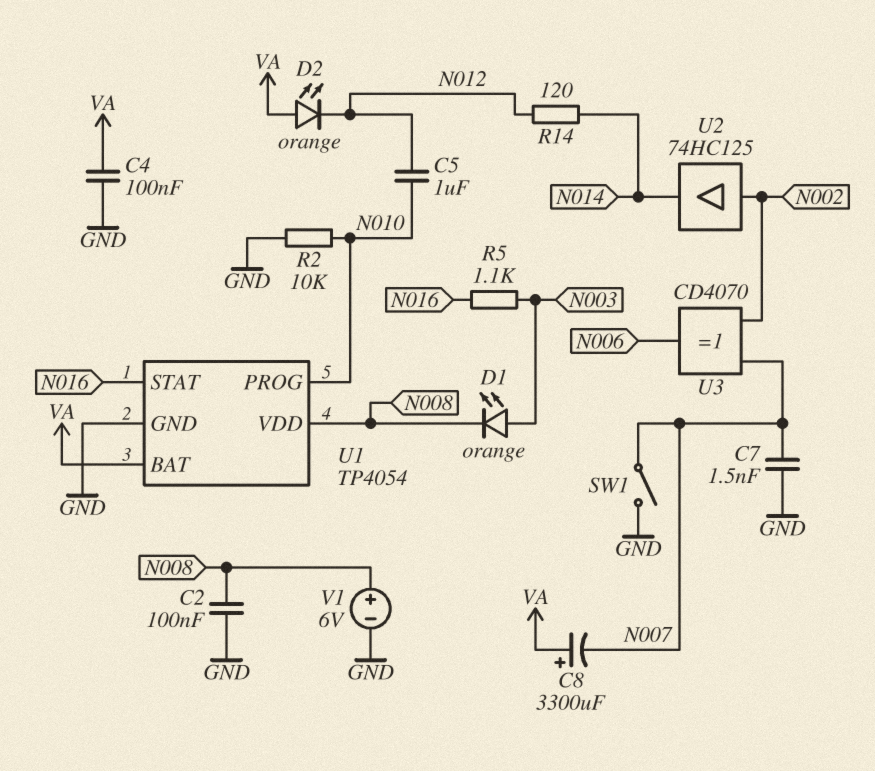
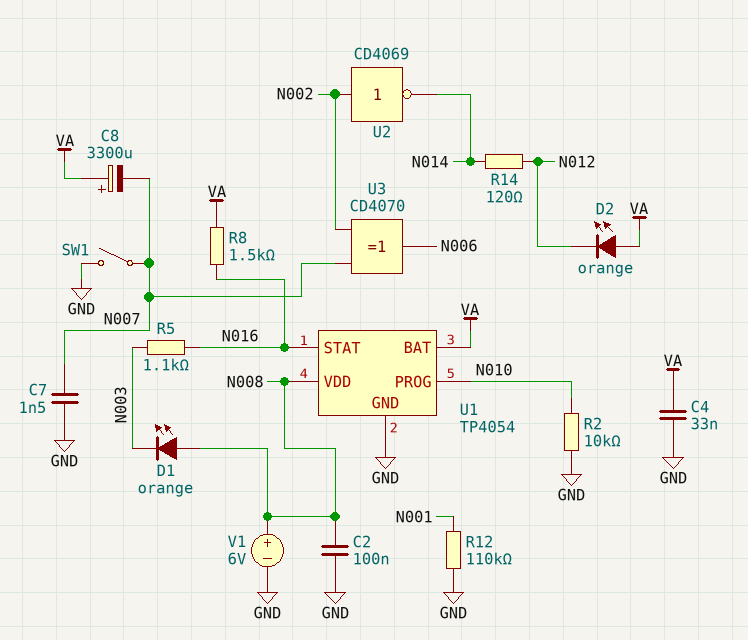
C4: 100nF (GND, VA) -> 33nF (GND, VA)
C5: 1uF (N010, N012) -> none
D1: LED orange (A N003, K N008) -> LED orange (A N008, K N003)
R8: none -> 1.5k (N016, VA)
R12: none -> 110k (GND, N001)
U2: buffer 74HC125 (in N002, out N014) -> NOT CD4069 (in N002, out N014)

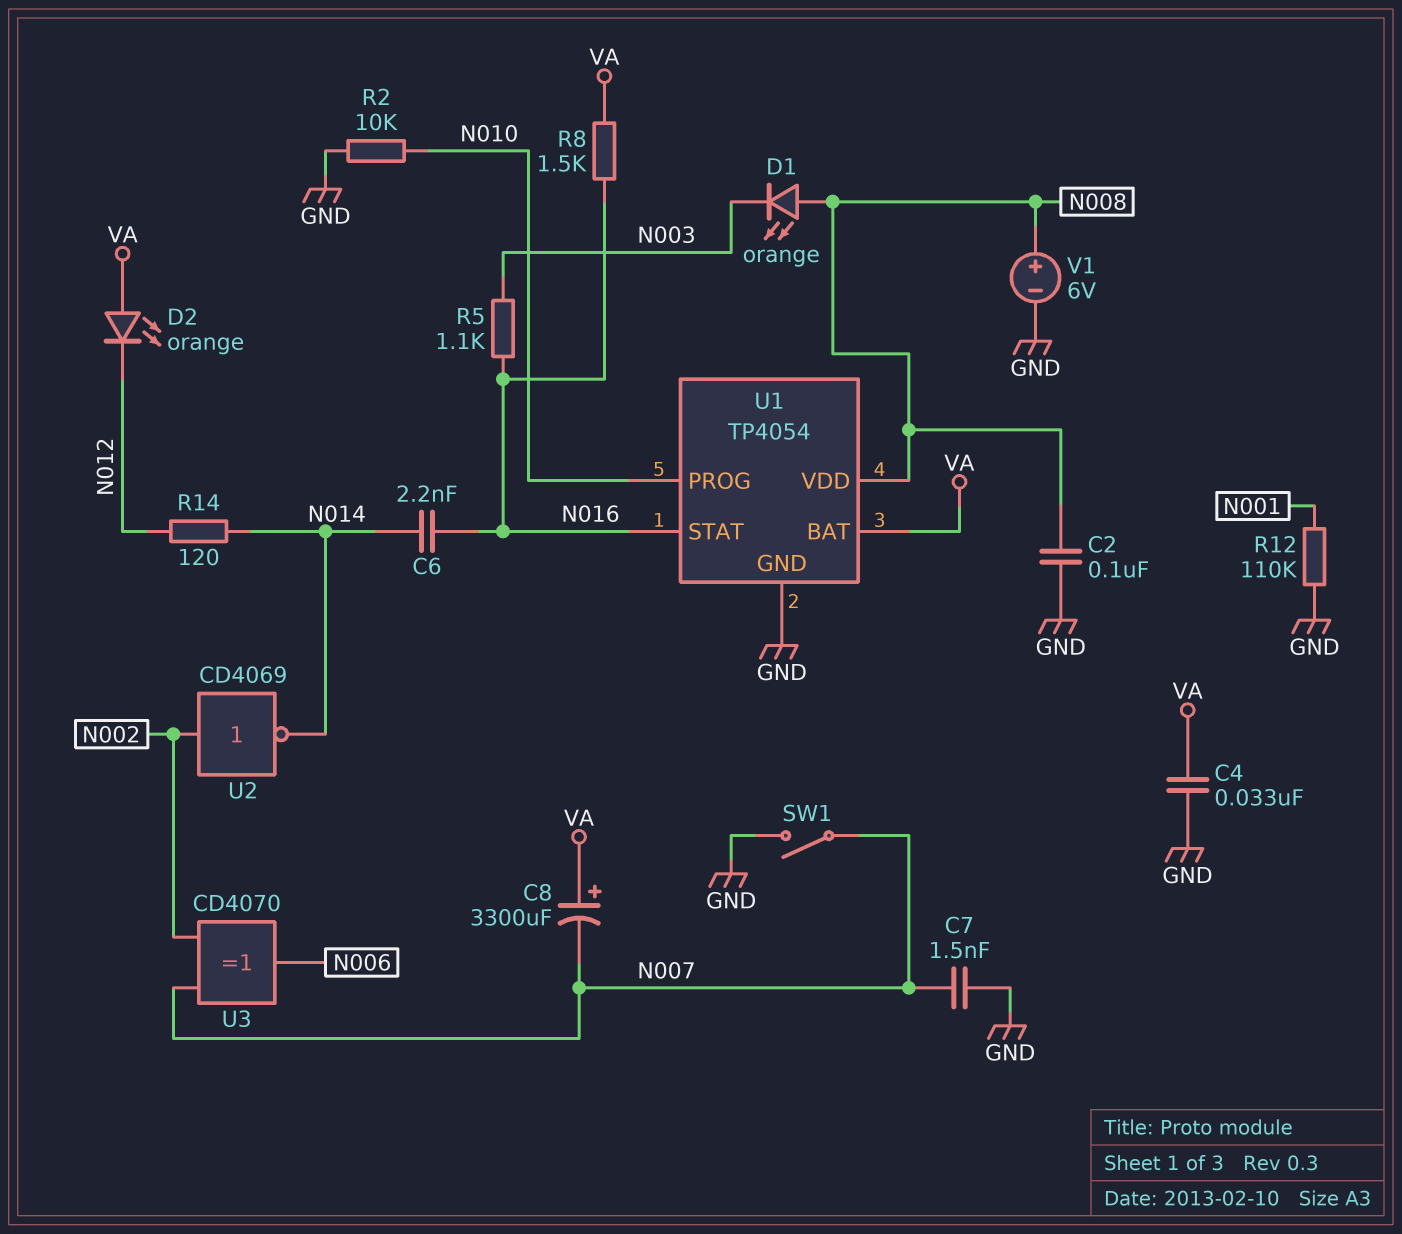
C6: none -> 2.2nF (N014, N016)

